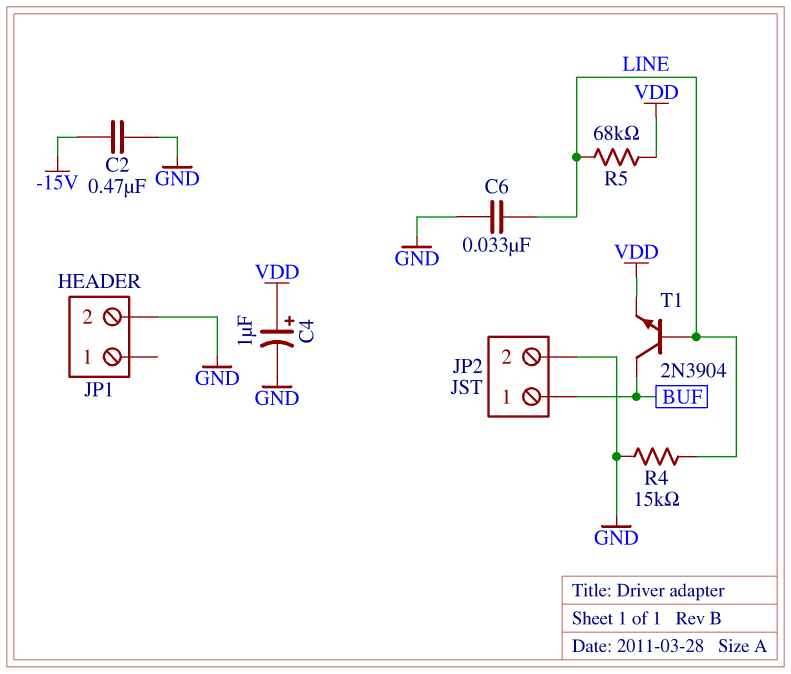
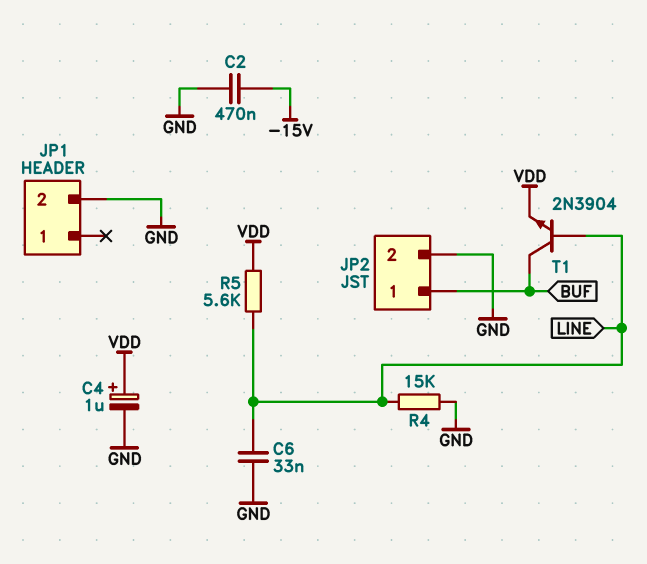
R5: 68k (LINE, VDD) -> 5.6k (LINE, VDD)

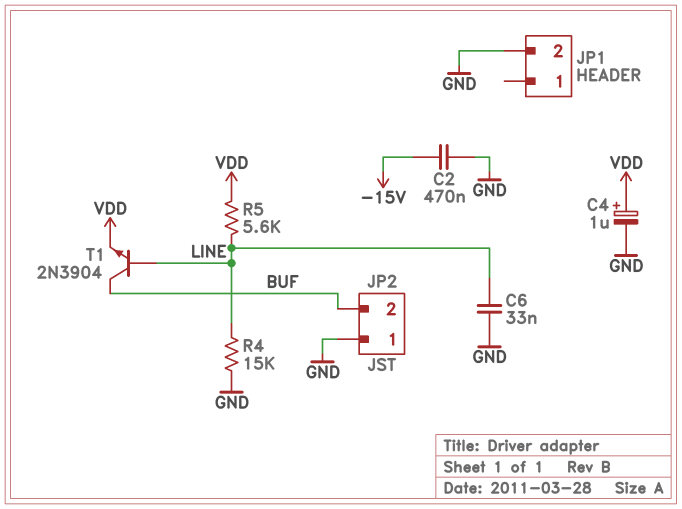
JP2 pin 1: BUF -> GND
JP2 pin 2: GND -> BUF

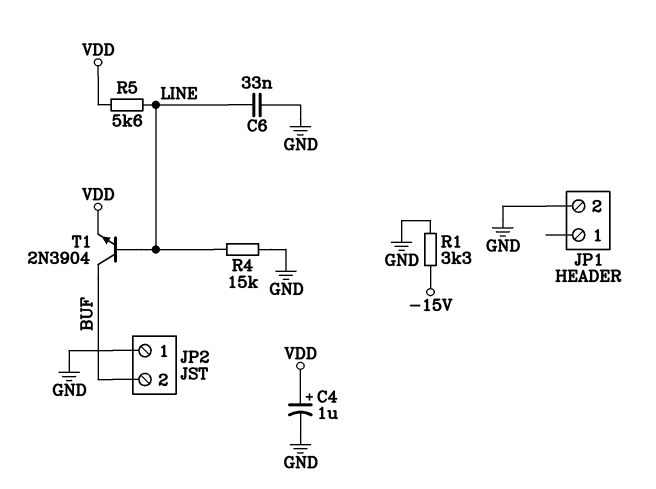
C2: 470nF (-15V, GND) -> none
R1: none -> 3.3k (-15V, GND)

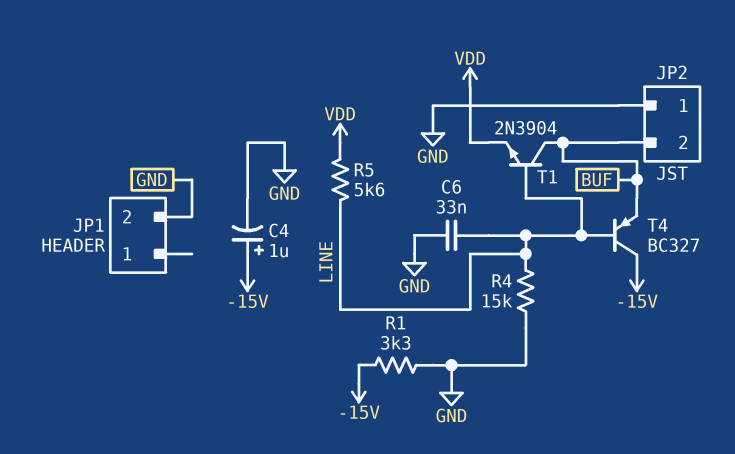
C4: 1uF (plus VDD, minus GND) -> 1uF (plus -15V, minus GND)
T4: none -> PNP BC327 (B LINE, C -15V, E BUF)

